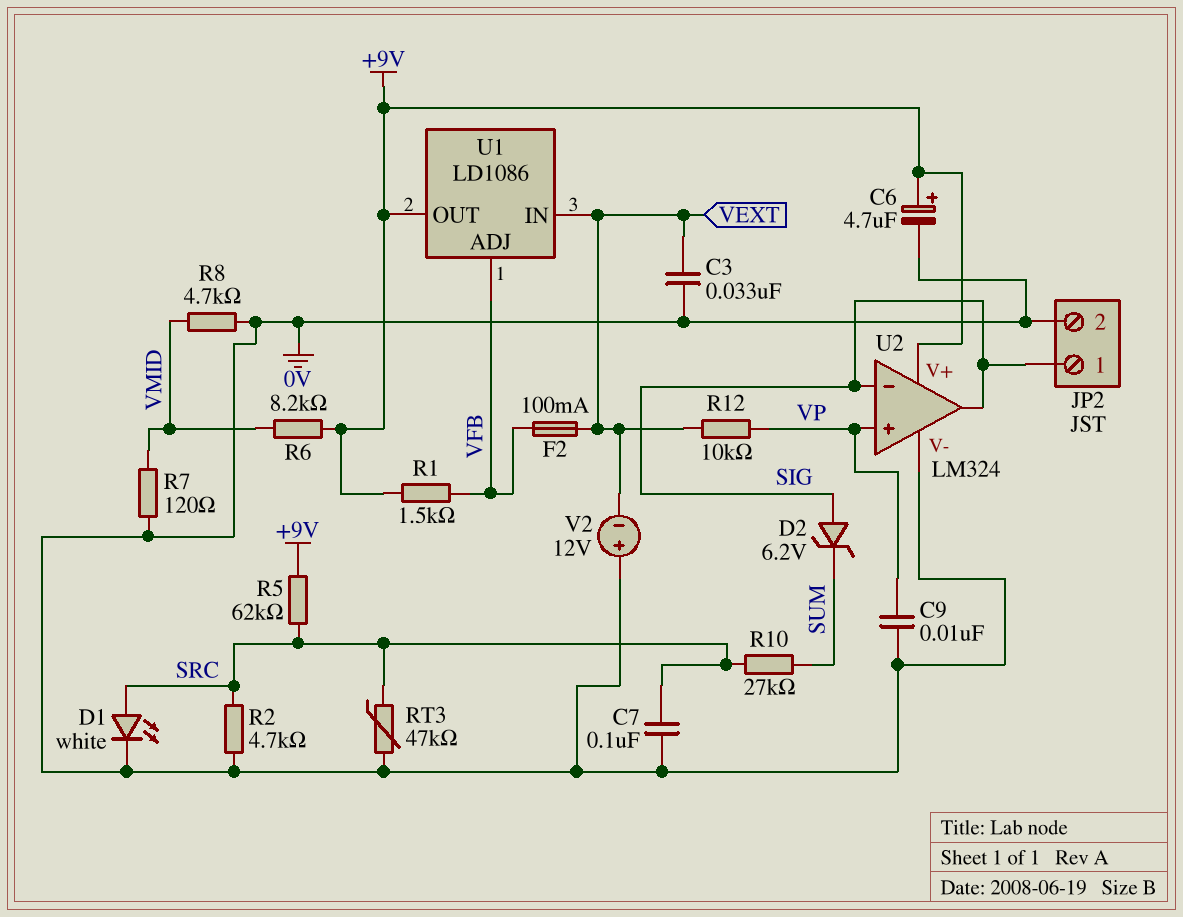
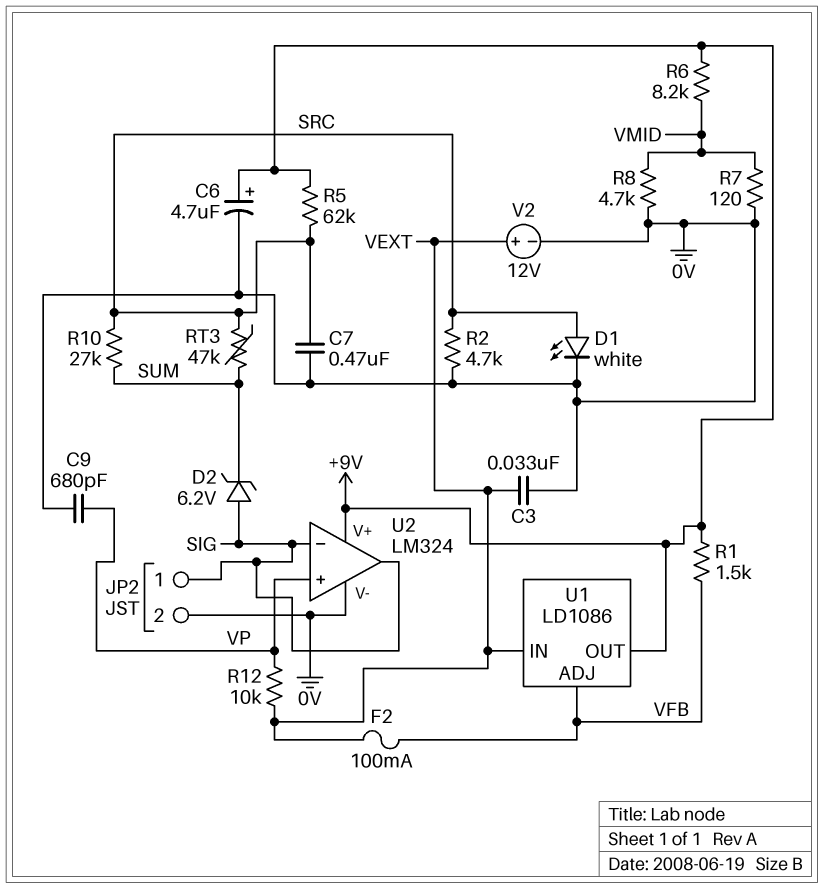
C7: 100nF (0V, SRC) -> 470nF (0V, SRC)
C9: 10nF (0V, VP) -> 680pF (0V, VP)
RT3: 47k (0V, SRC) -> 47k (SRC, SUM)
V2: 12V (plus 0V, minus VEXT) -> 12V (plus VEXT, minus 0V)

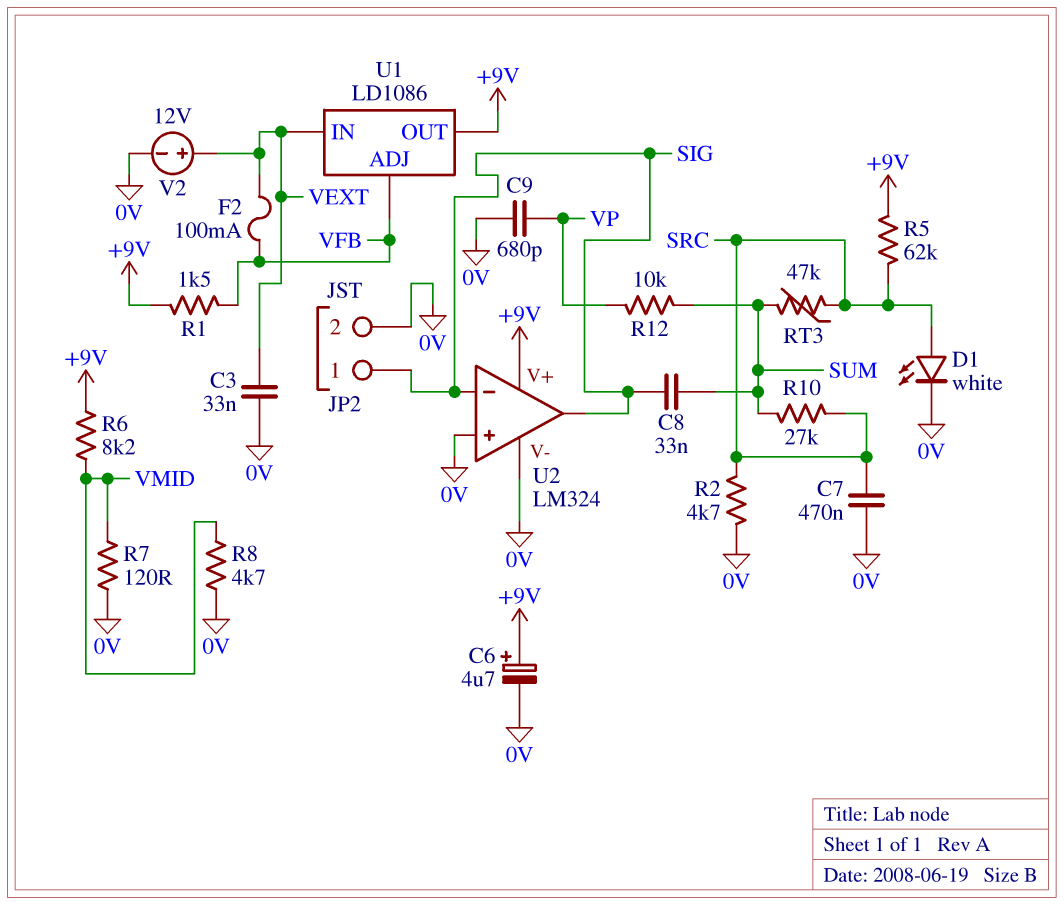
C8: none -> 33nF (SIG, SUM)
D2: zener 6.2V (A SIG, K SUM) -> none
R12: 10k (VEXT, VP) -> 10k (SUM, VP)
U2 pin in+: VP -> 0V

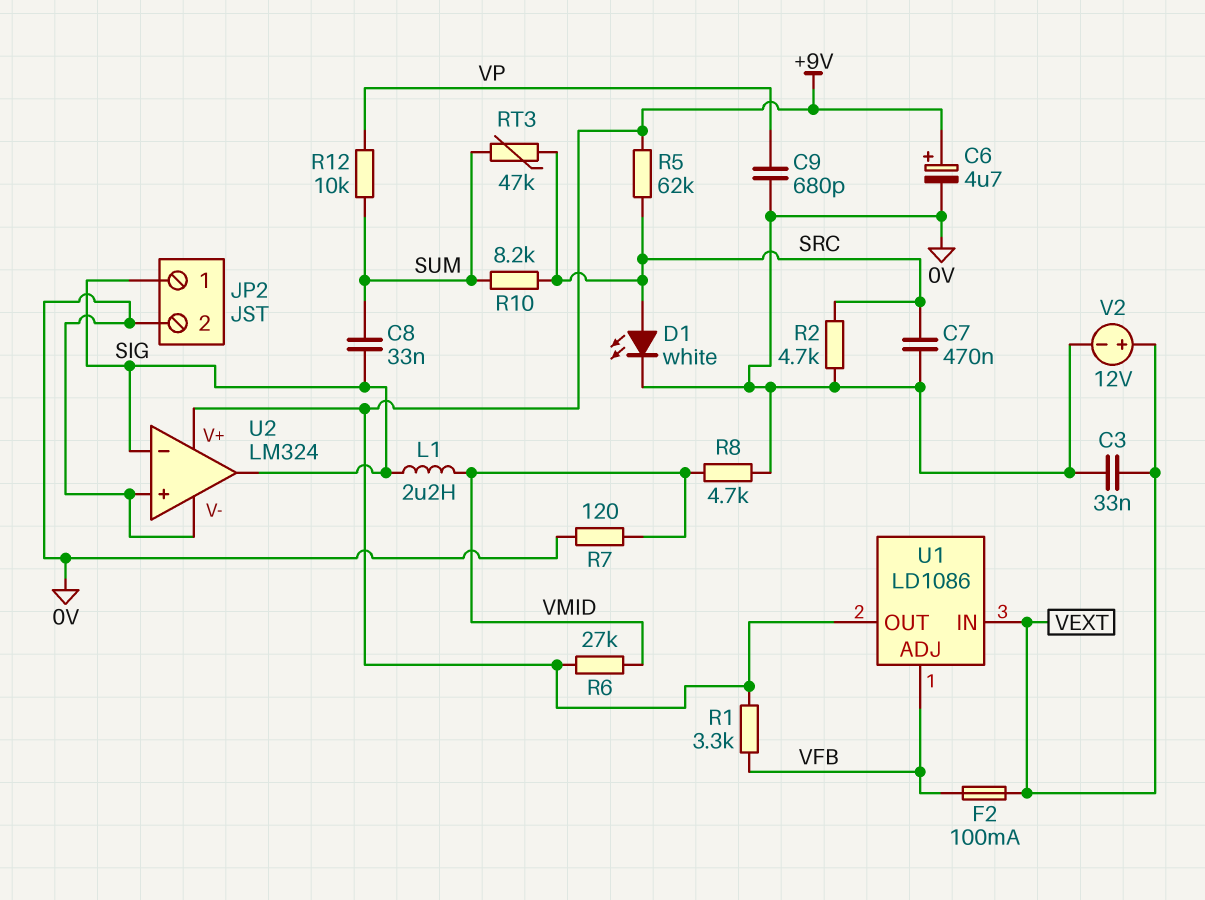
L1: none -> 2.2uH (SIG, VMID)
R1: 1.5k (+9V, VFB) -> 3.3k (+9V, VFB)
R6: 8.2k (+9V, VMID) -> 27k (+9V, VMID)
R10: 27k (SRC, SUM) -> 8.2k (SRC, SUM)

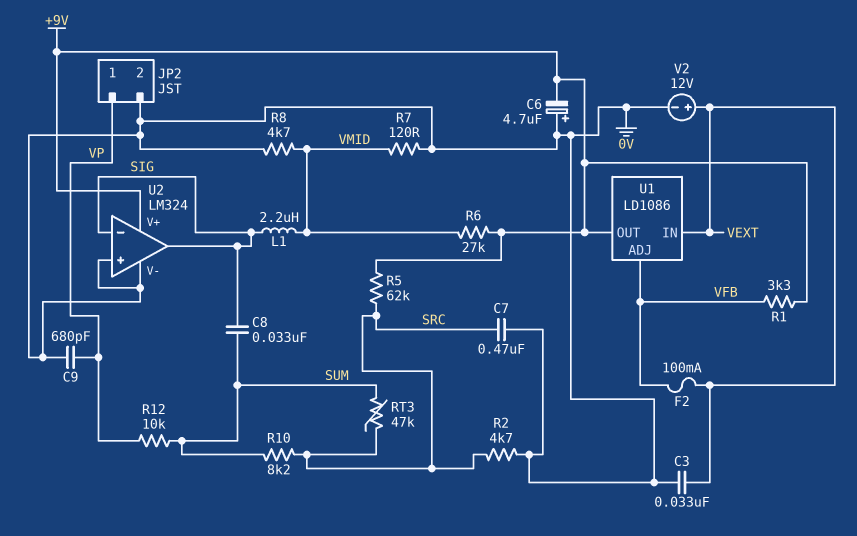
C6: 4.7uF (plus +9V, minus 0V) -> 4.7uF (plus 0V, minus +9V)
D1: LED white (A SRC, K 0V) -> none
JP2 pin 1: SIG -> VP

